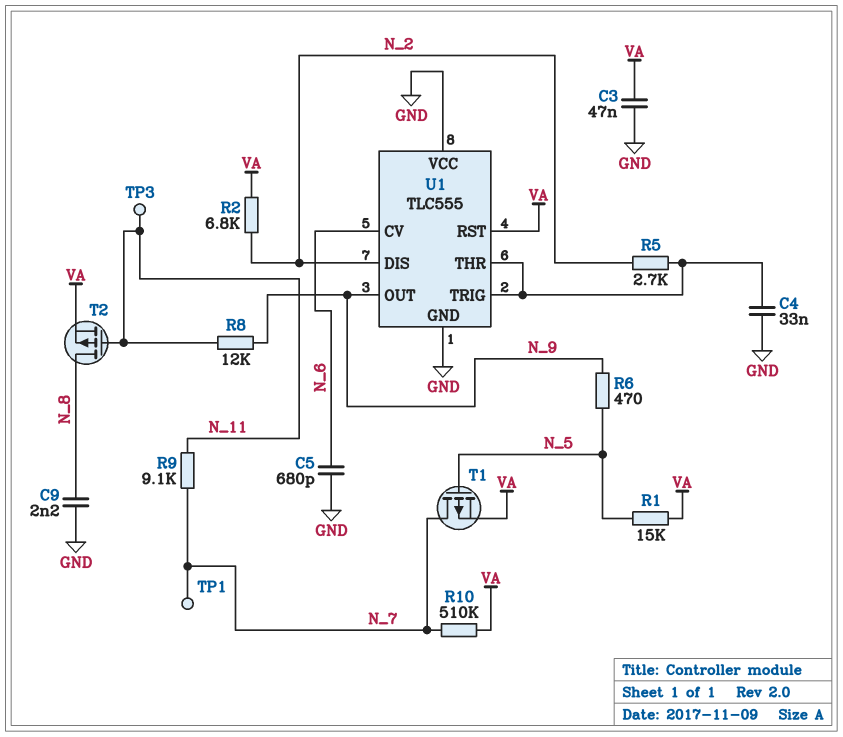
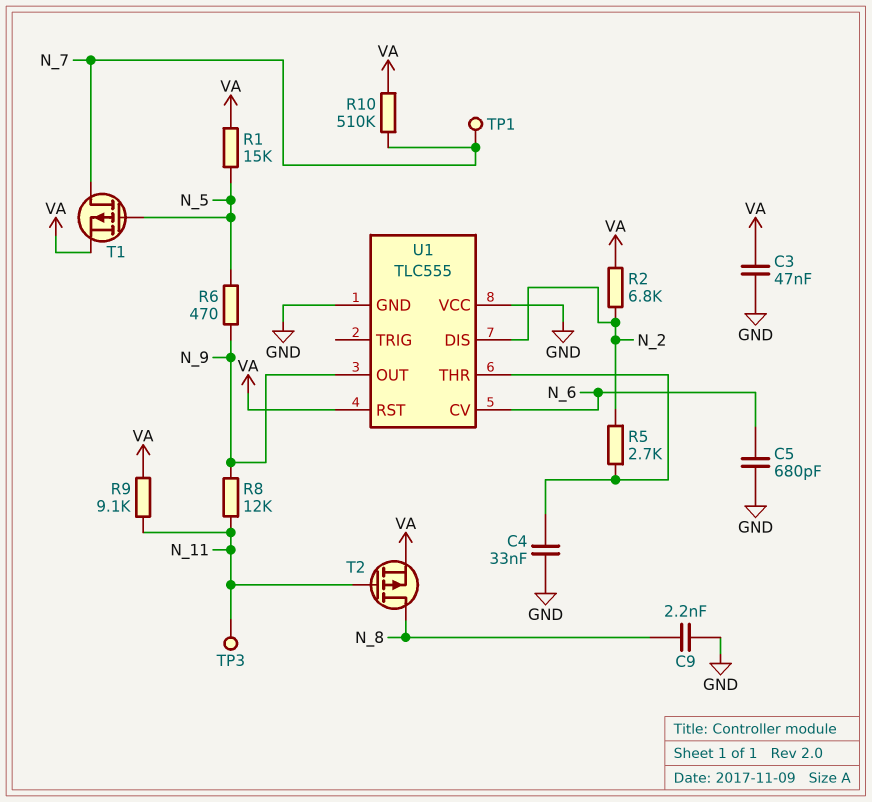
R9: 9.1k (N_7, N_11) -> 9.1k (N_11, VA)
U1 pin TRIG: U1/THR -> none

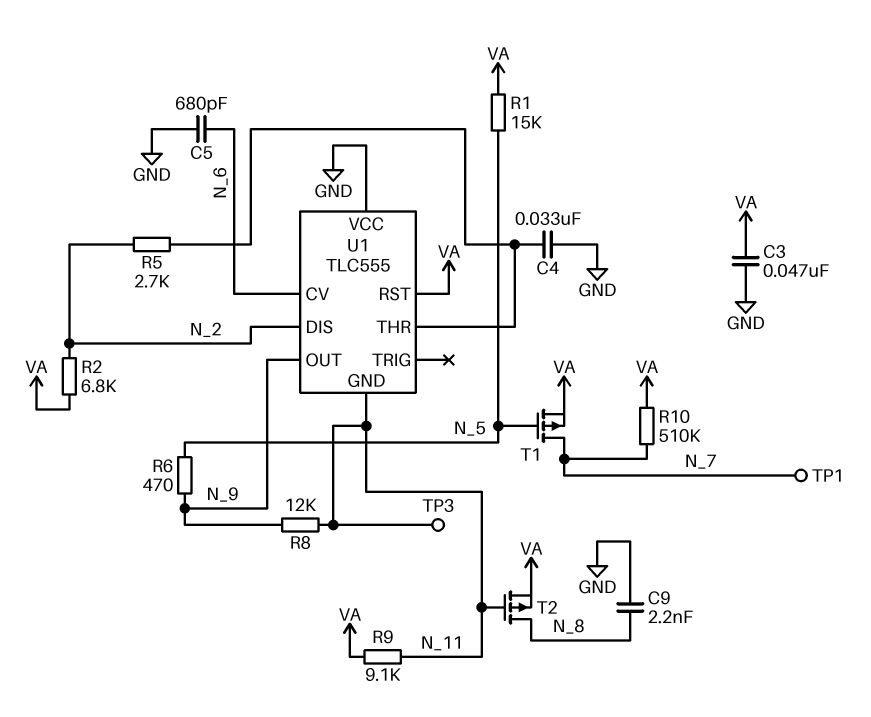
U1 pin GND: GND -> N_11

